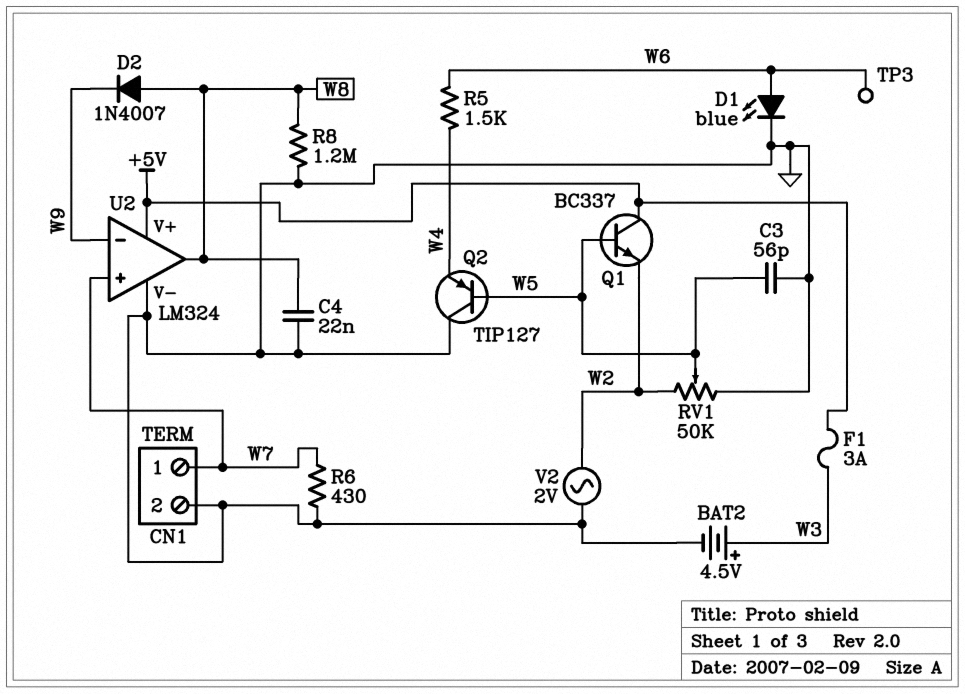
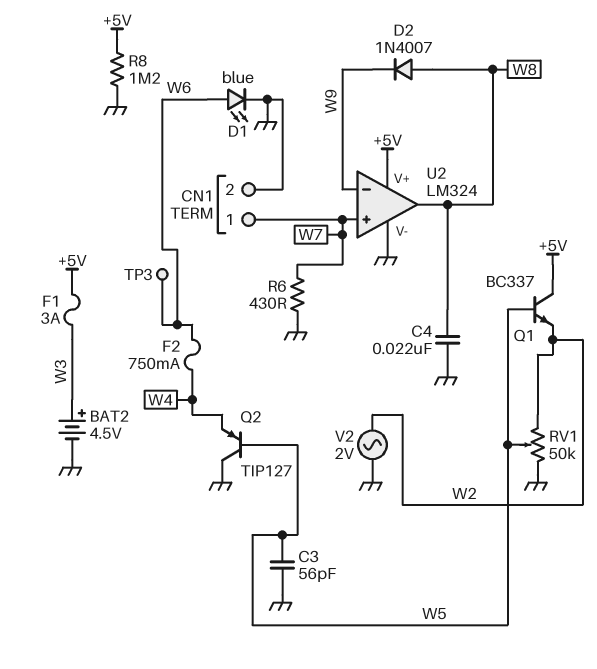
F2: none -> 750mA (W4, W6)
R5: 1.5k (W4, W6) -> none
R8: 1.2M (GND, W8) -> 1.2M (+5V, GND)

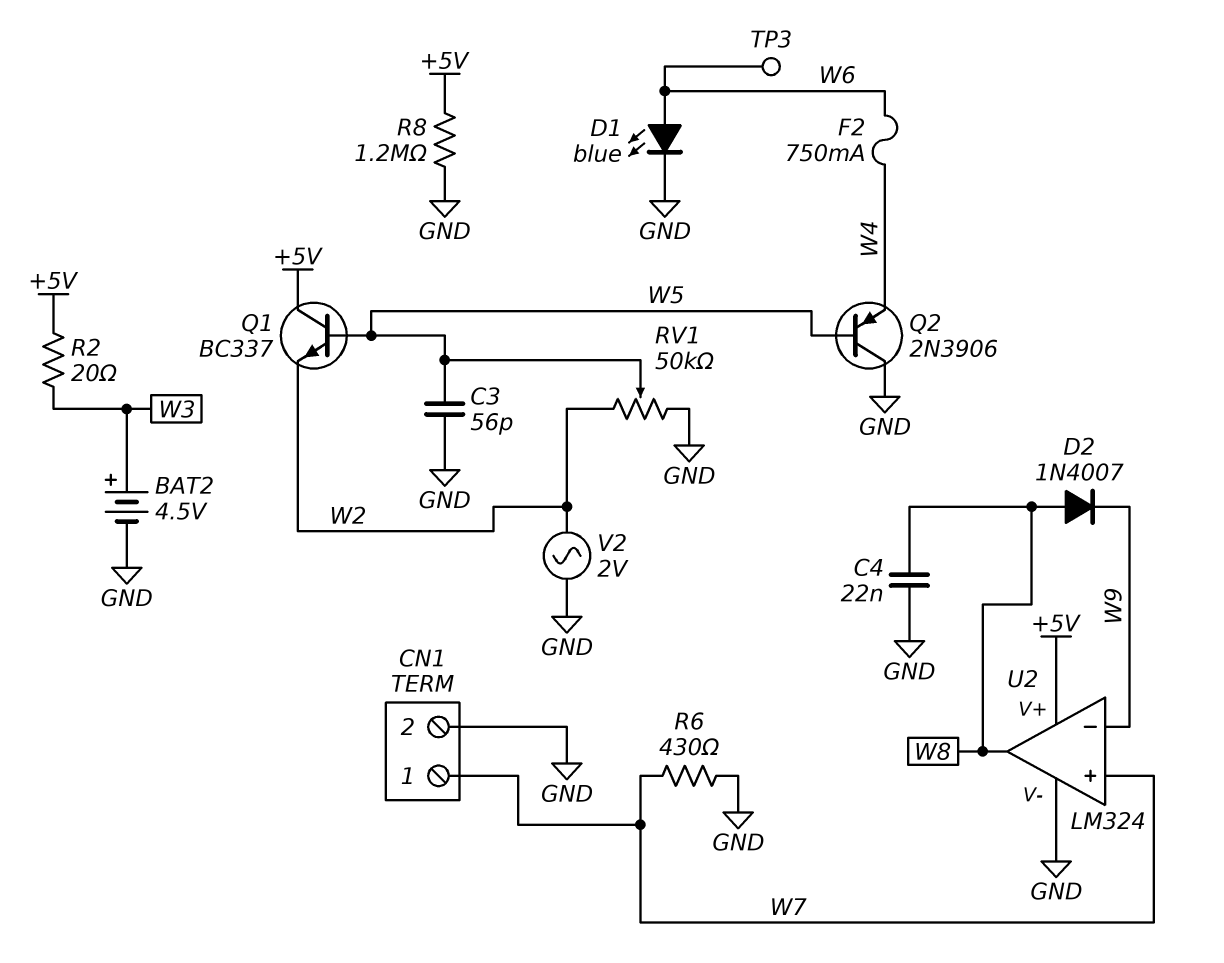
F1: 3A (+5V, W3) -> none
Q2: PNP TIP127 (B W5, C GND, E W4) -> PNP 2N3906 (B W5, C GND, E W4)
R2: none -> 20 (+5V, W3)

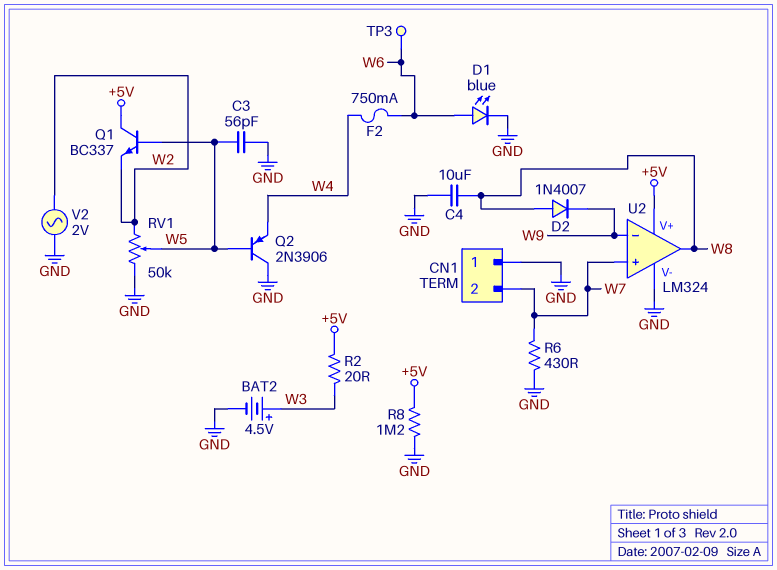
C4: 22nF (GND, W8) -> 10uF (GND, W8)
CN1 pin 1: W7 -> GND
CN1 pin 2: GND -> W7

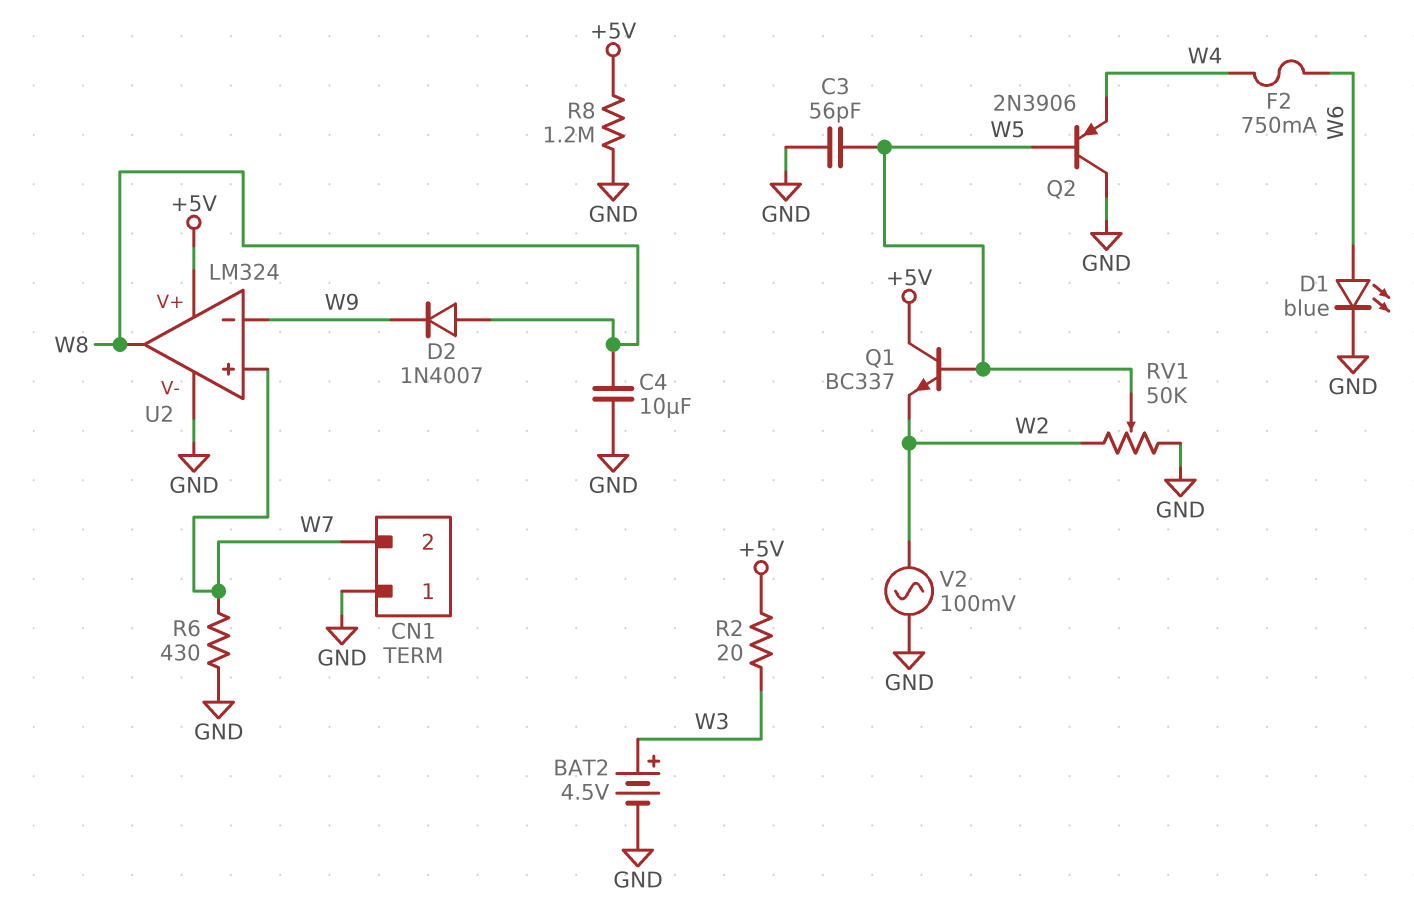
TP3: test point (W6) -> none
V2: AC 2V (GND, W2) -> AC 100mV (GND, W2)

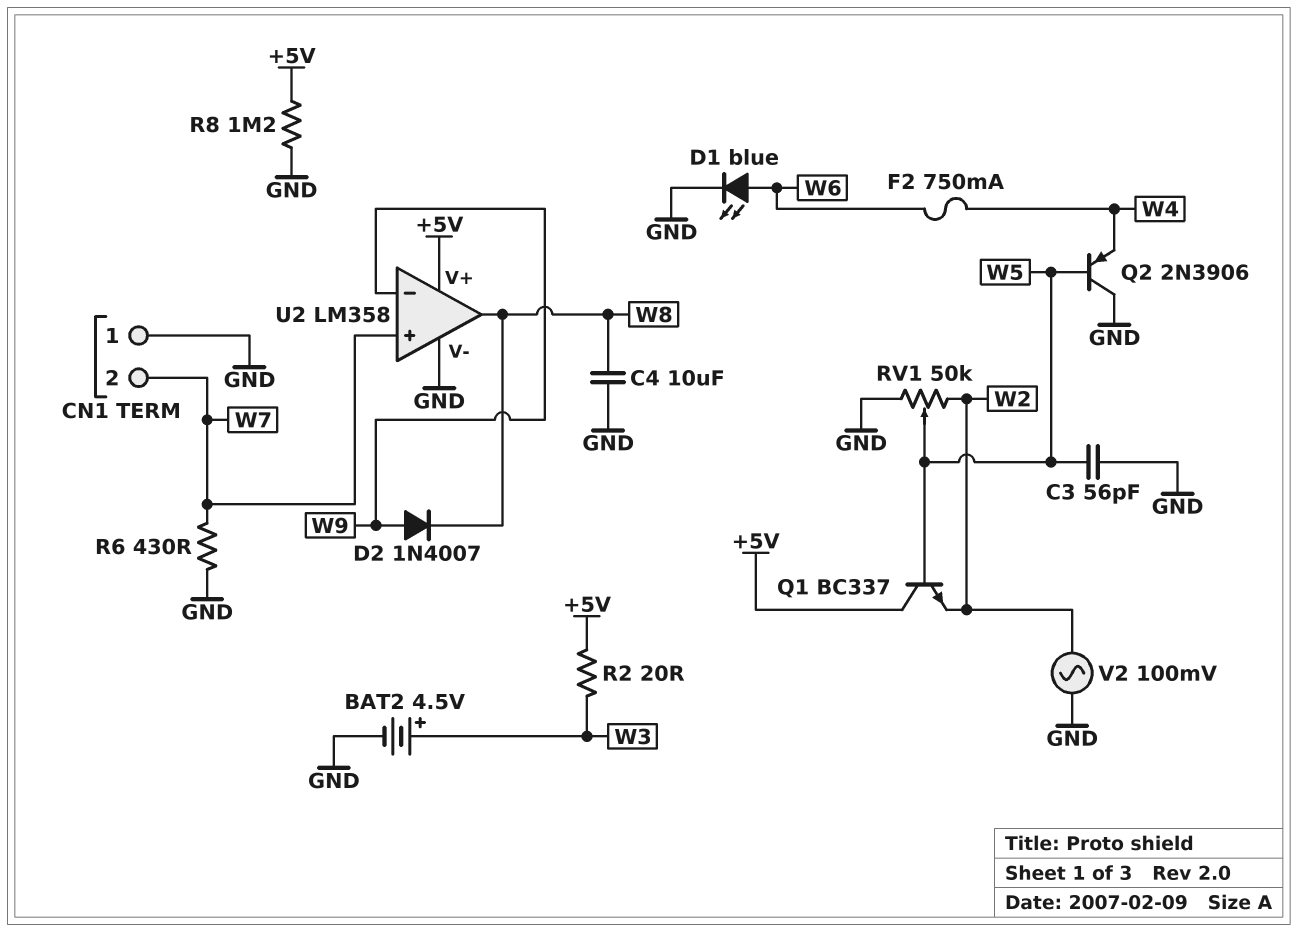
D2: diode 1N4007 (A W8, K W9) -> diode 1N4007 (A W9, K W8)
U2: LM324 -> LM358

